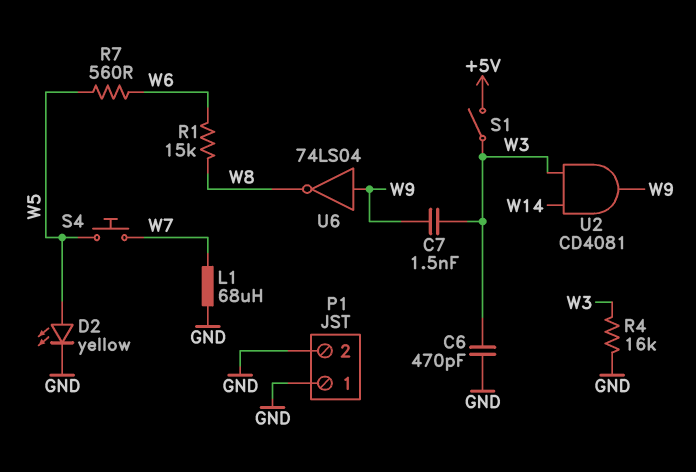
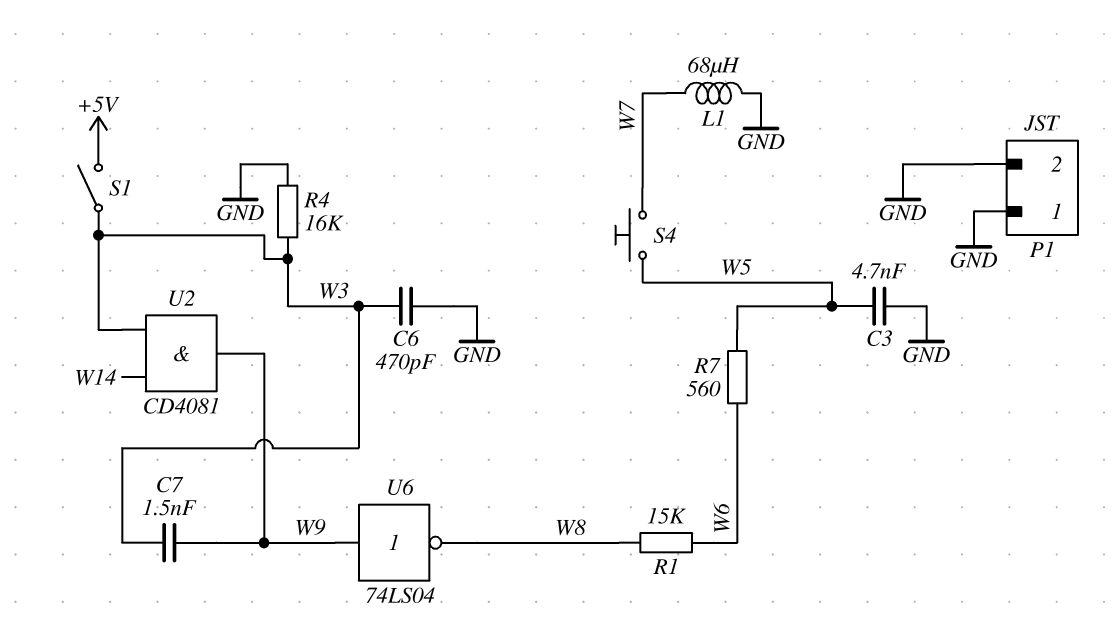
C3: none -> 4.7nF (GND, W5)
D2: LED yellow (A W5, K GND) -> none

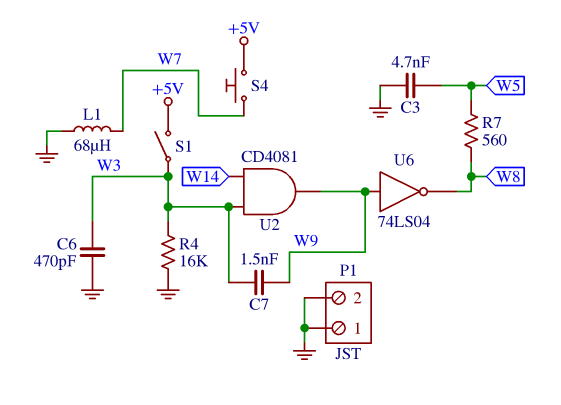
R1: 15k (W6, W8) -> none
R7: 560 (W5, W6) -> 560 (W5, W8)
S4: button (W5, W7) -> button (+5V, W7)

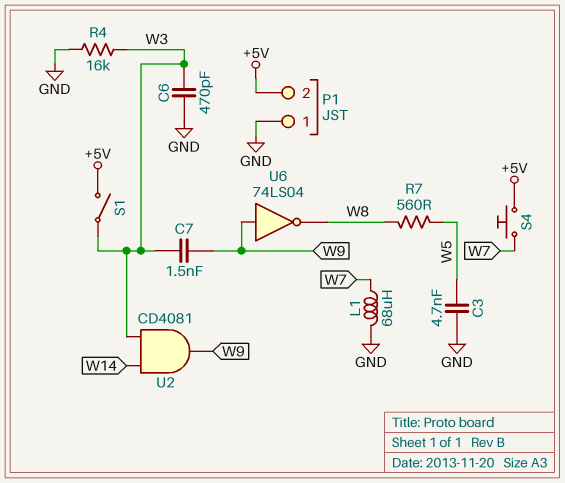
P1 pin 2: GND -> +5V

